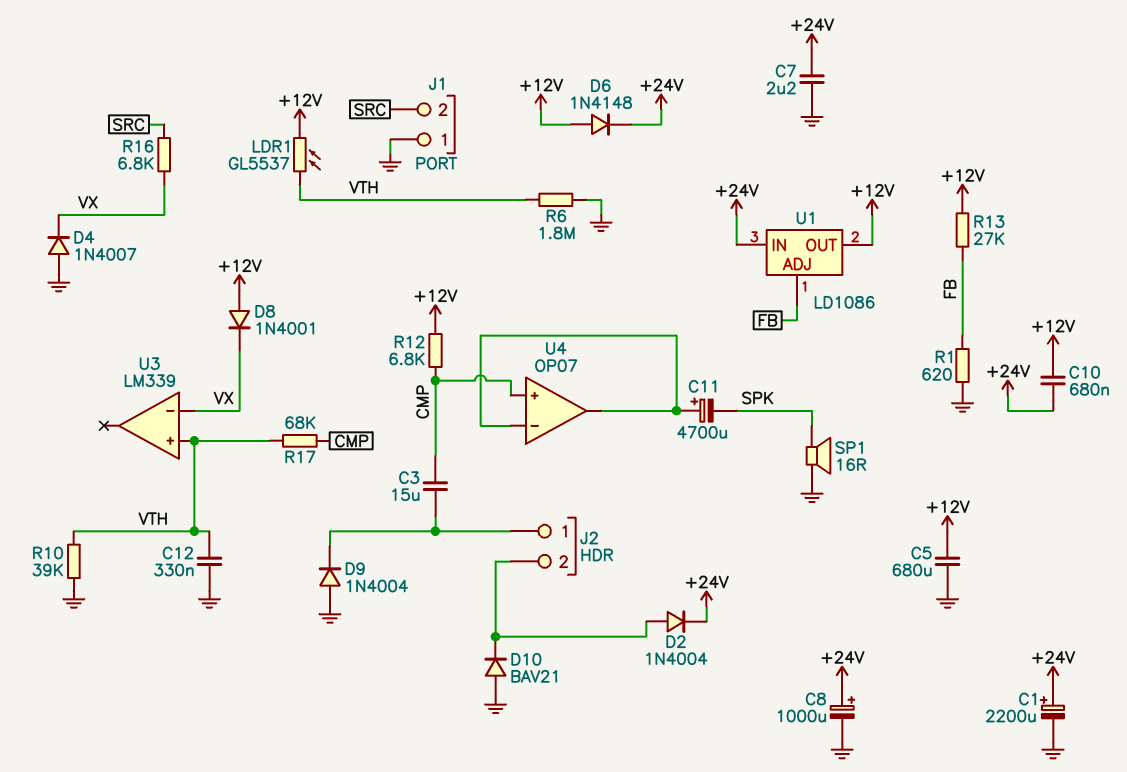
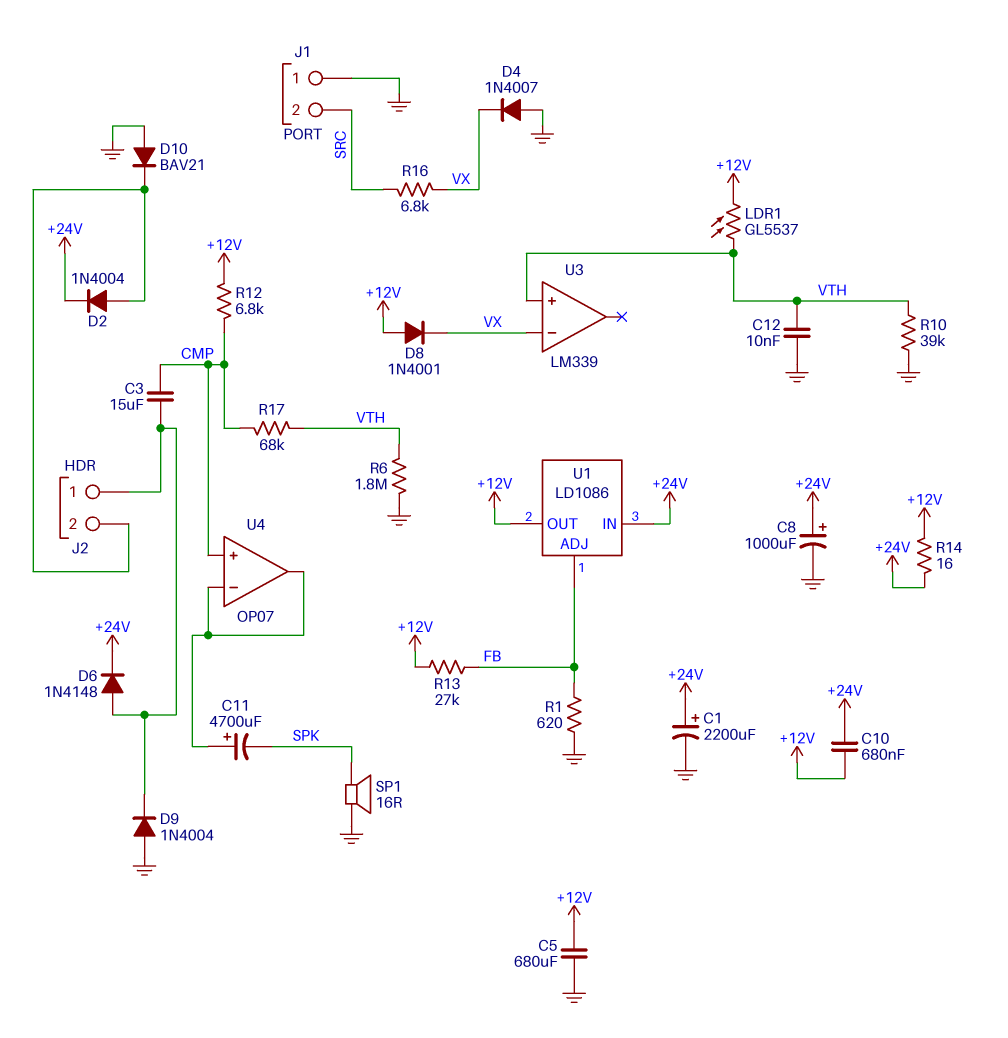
C7: 2.2uF (+24V, GND) -> none
C12: 330nF (GND, VTH) -> 10nF (GND, VTH)
D6: diode 1N4148 (A +12V, K +24V) -> diode 1N4148 (A J2/1, K +24V)
R14: none -> 16 (+12V, +24V)

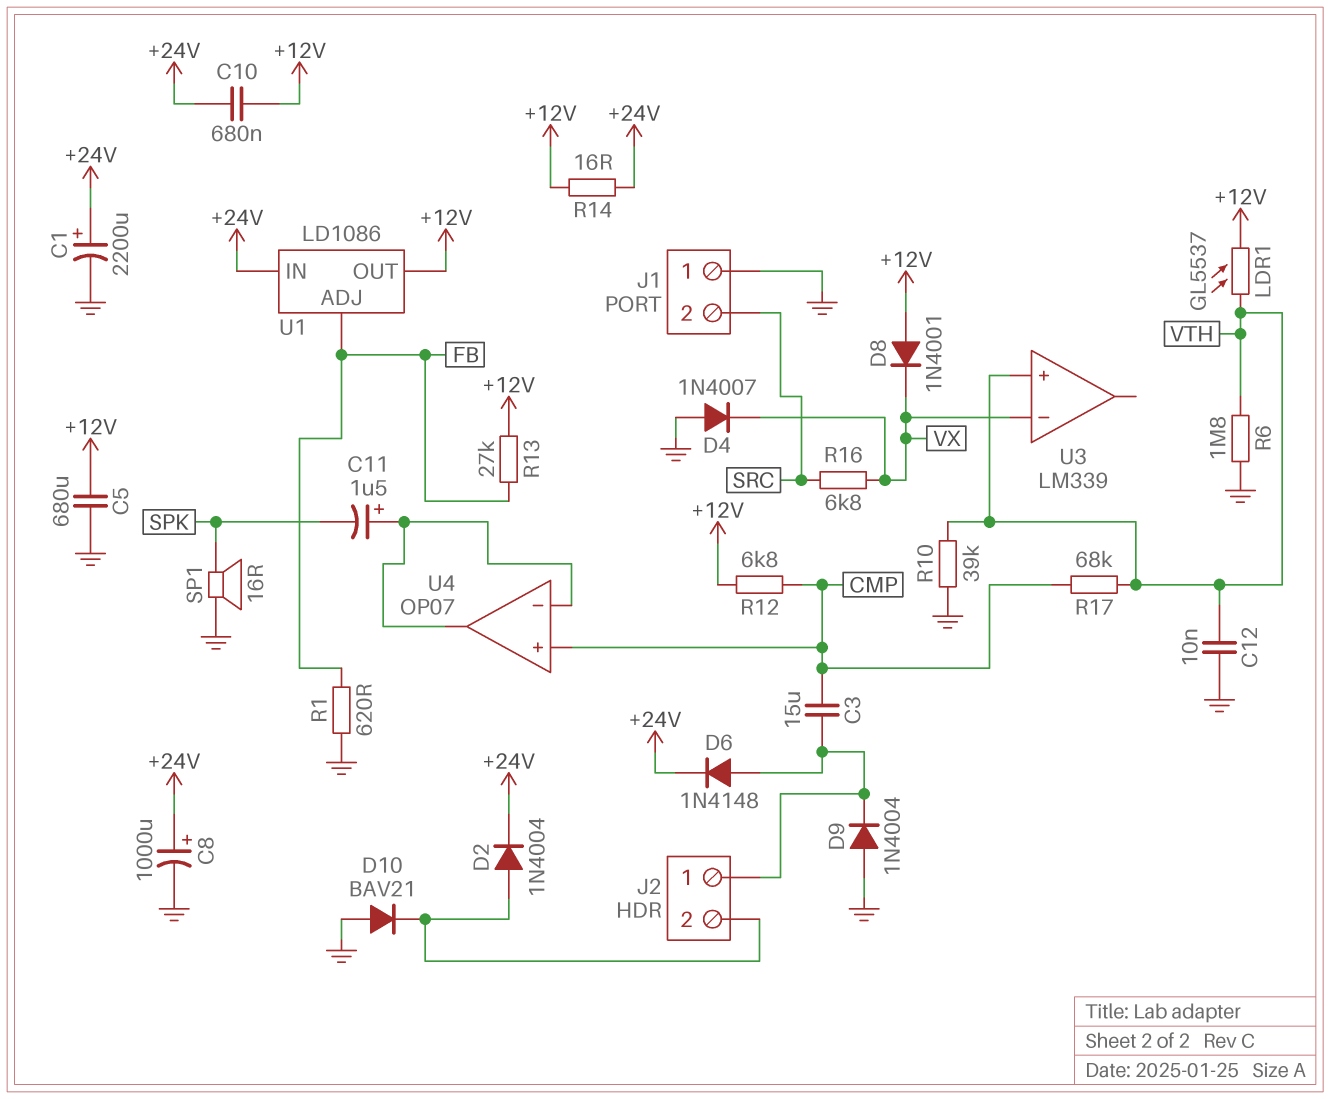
C11: 4700uF (plus U4/in-, minus SPK) -> 1.5uF (plus U4/in-, minus SPK)

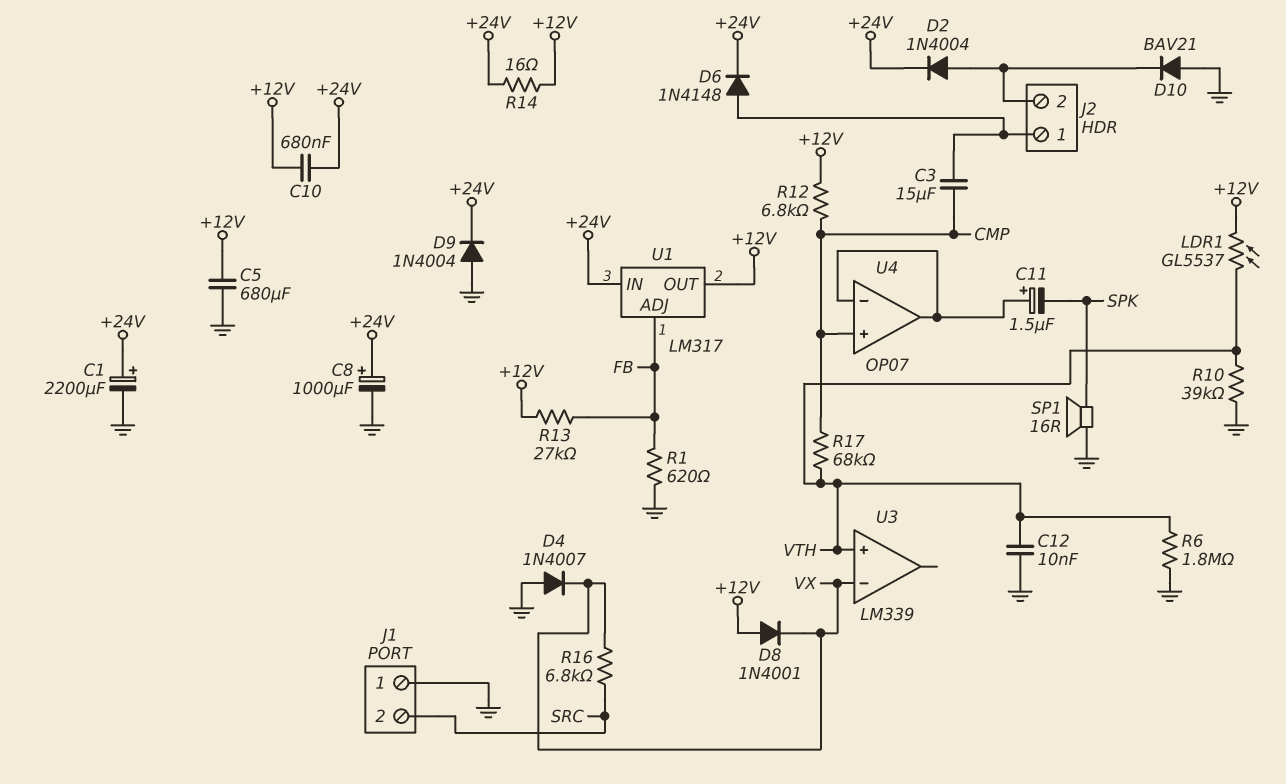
D9: diode 1N4004 (A GND, K J2/1) -> diode 1N4004 (A GND, K +24V)
U1: LD1086 -> LM317

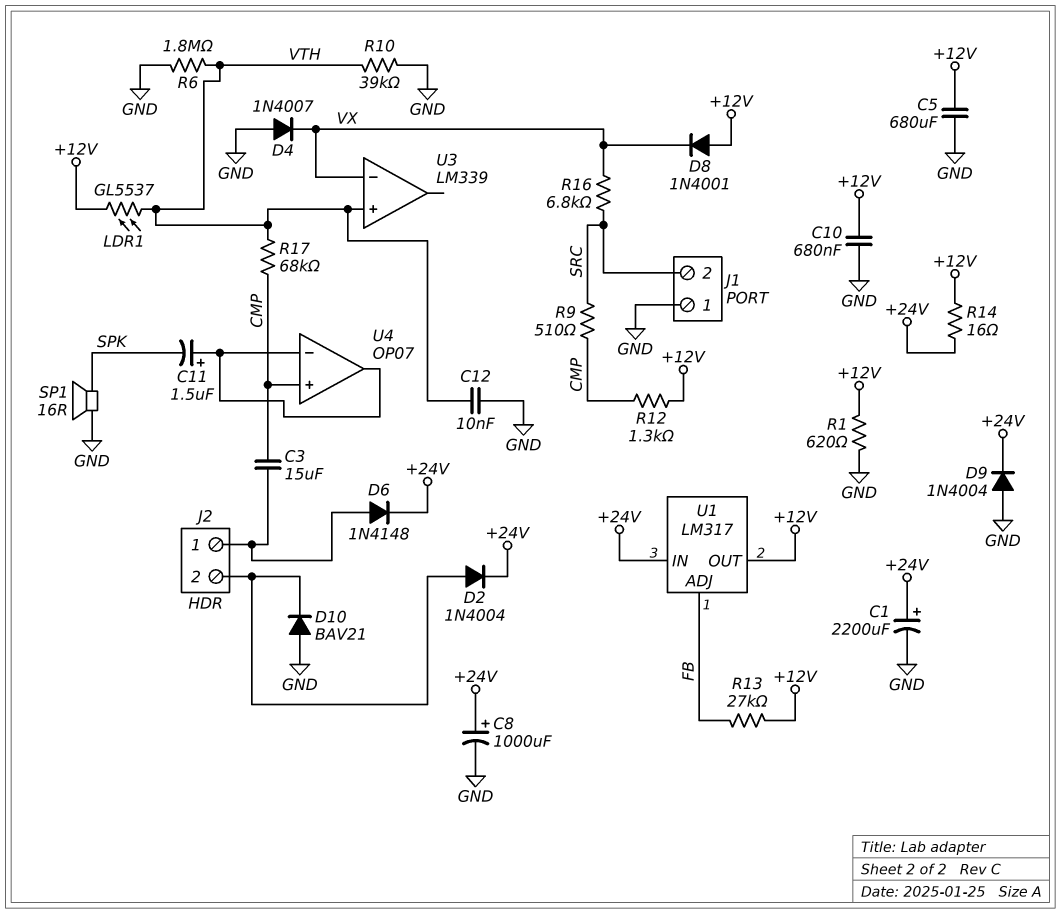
C10: 680nF (+12V, +24V) -> 680nF (+12V, GND)
R1: 620 (FB, GND) -> 620 (+12V, GND)
R9: none -> 510 (CMP, SRC)
R12: 6.8k (+12V, CMP) -> 1.3k (+12V, CMP)

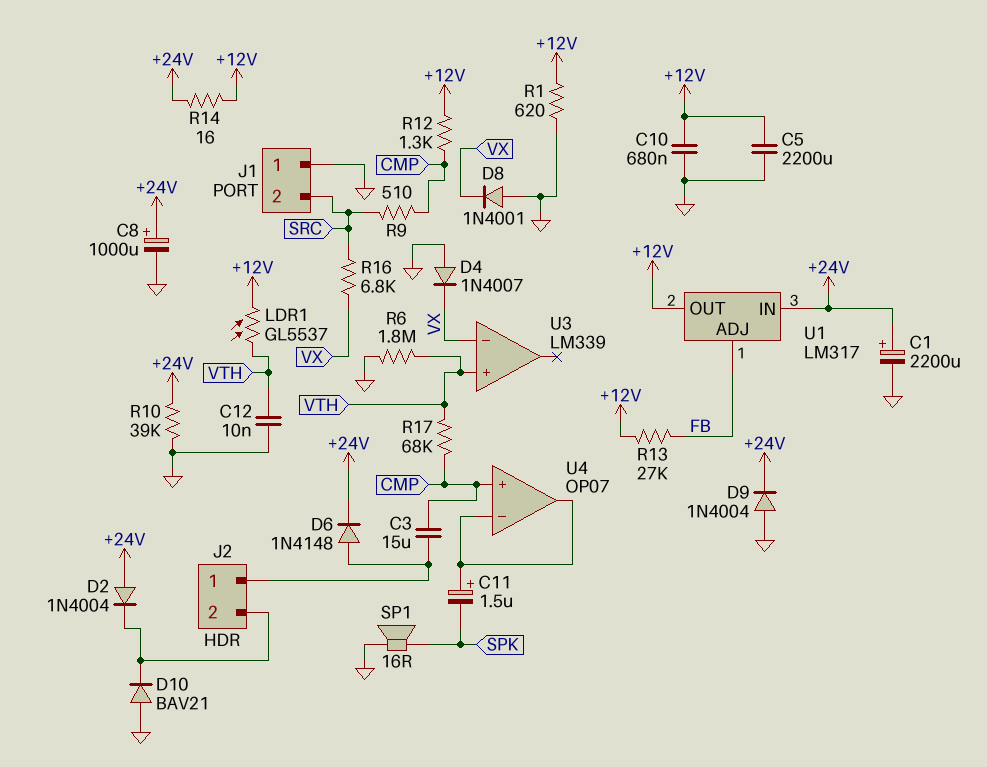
C5: 680uF (+12V, GND) -> 2200uF (+12V, GND)
D2: diode 1N4004 (A J2/2, K +24V) -> diode 1N4004 (A +24V, K J2/2)
D8: diode 1N4001 (A +12V, K VX) -> diode 1N4001 (A GND, K VX)
R10: 39k (GND, VTH) -> 39k (+24V, GND)

